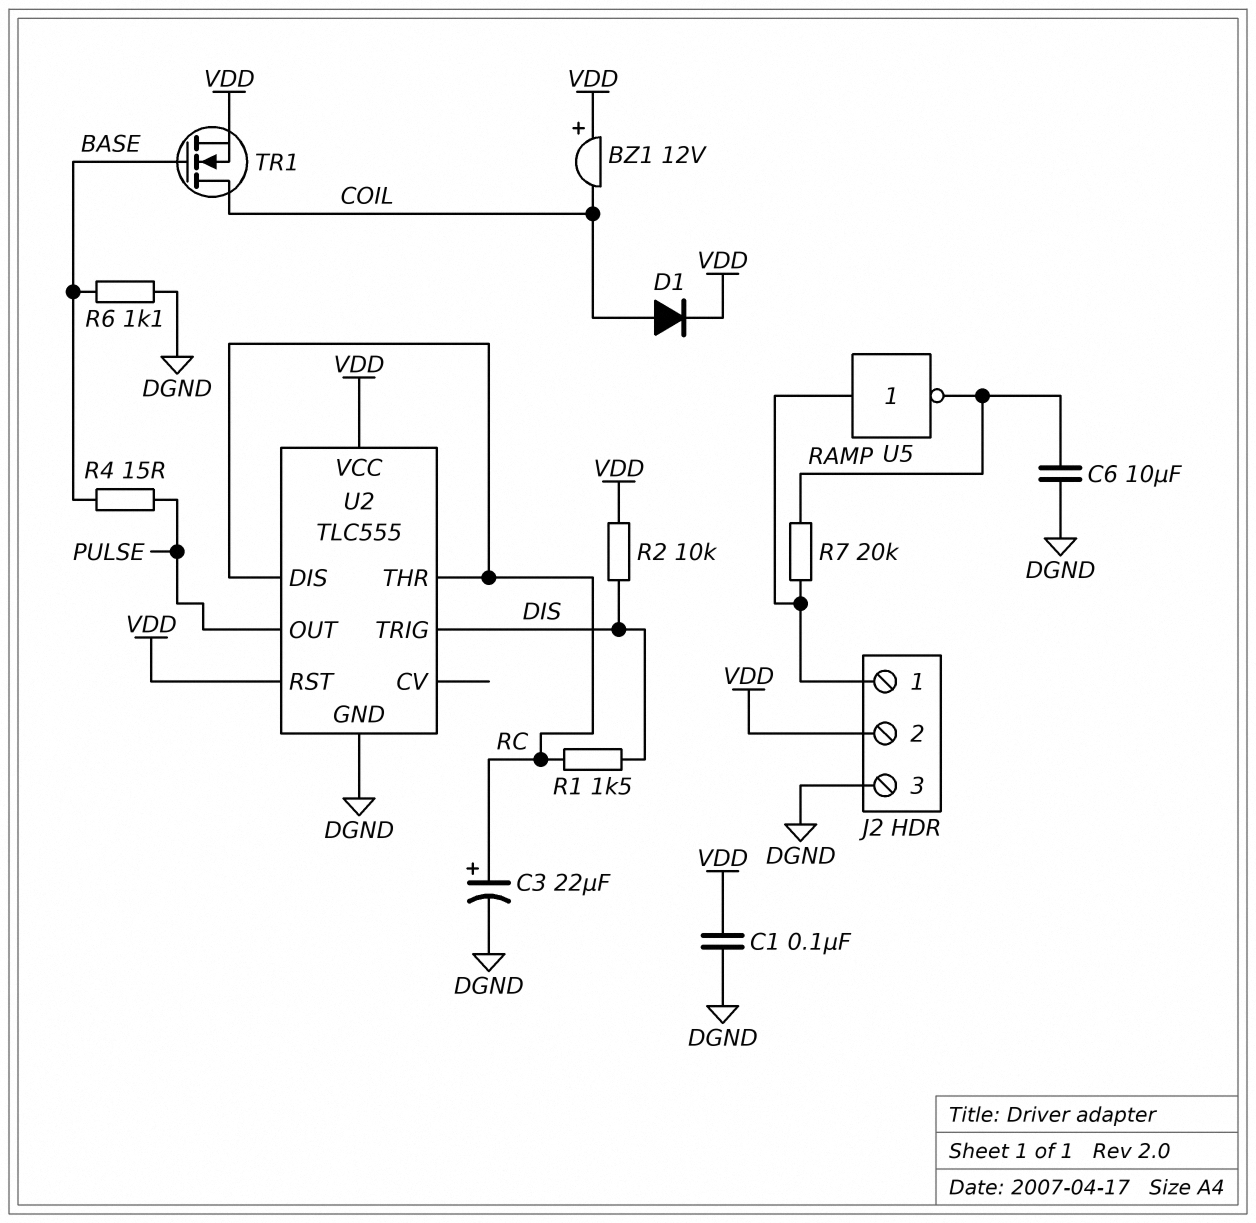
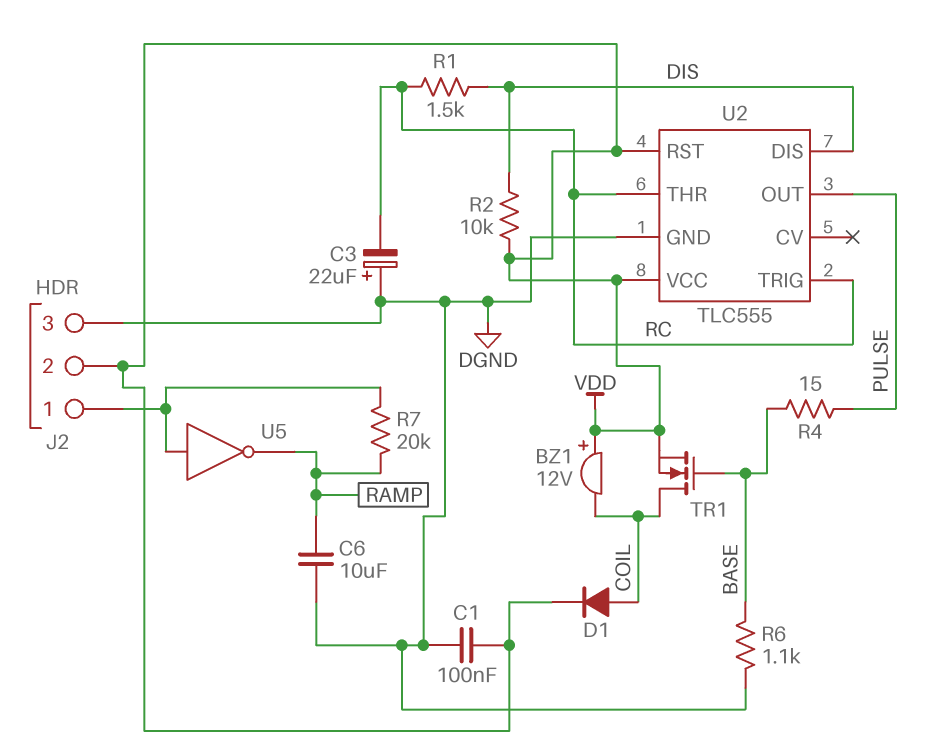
C3: 22uF (plus RC, minus DGND) -> 22uF (plus DGND, minus RC)
U2 pin DIS: RC -> DIS
U2 pin TRIG: DIS -> RC

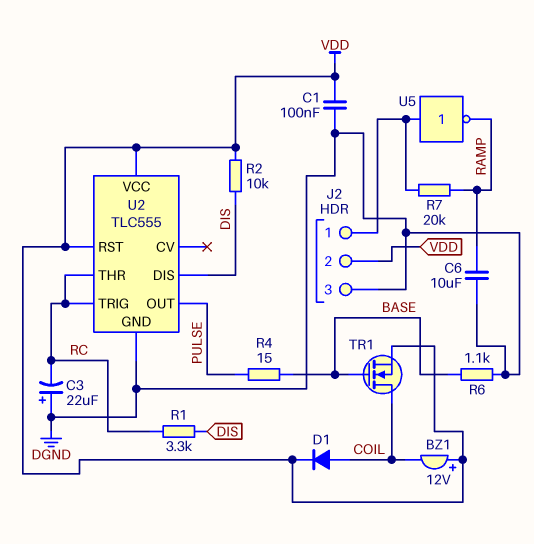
R1: 1.5k (DIS, RC) -> 3.3k (DIS, RC)

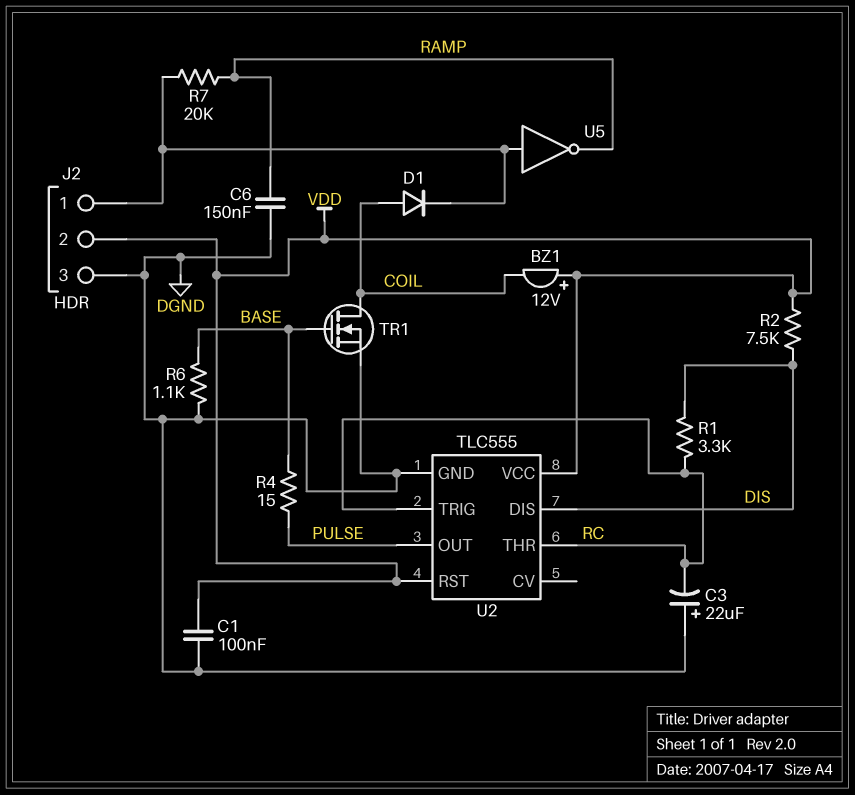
C6: 10uF (DGND, RAMP) -> 150nF (DGND, RAMP)
D1: diode (A COIL, K VDD) -> diode (A COIL, K J2/1)
R2: 10k (DIS, VDD) -> 7.5k (DIS, VDD)
TR1: NMOS (G BASE, D COIL, S VDD) -> NMOS (G BASE, D COIL, S DGND)

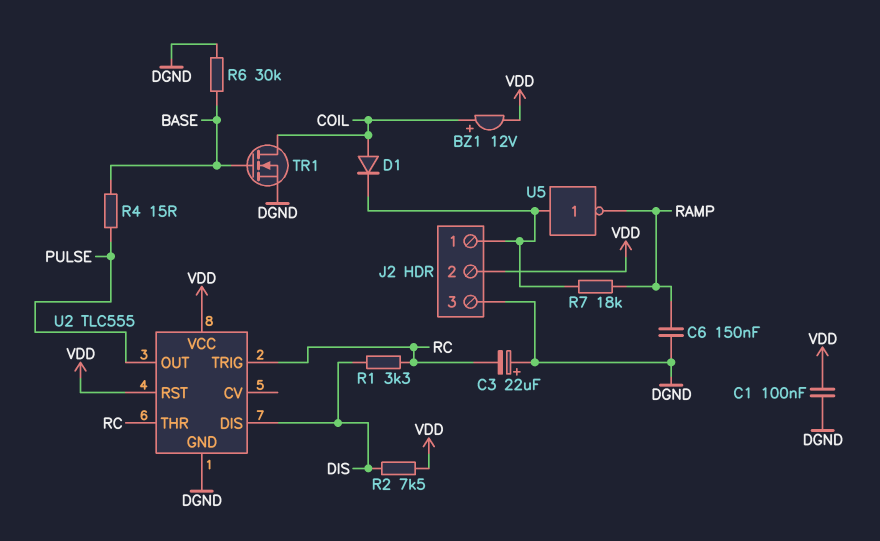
BZ1: buzzer 12V (plus VDD, minus COIL) -> buzzer 12V (plus COIL, minus VDD)
R6: 1.1k (BASE, DGND) -> 30k (BASE, DGND)
R7: 20k (J2/1, RAMP) -> 18k (J2/1, RAMP)

